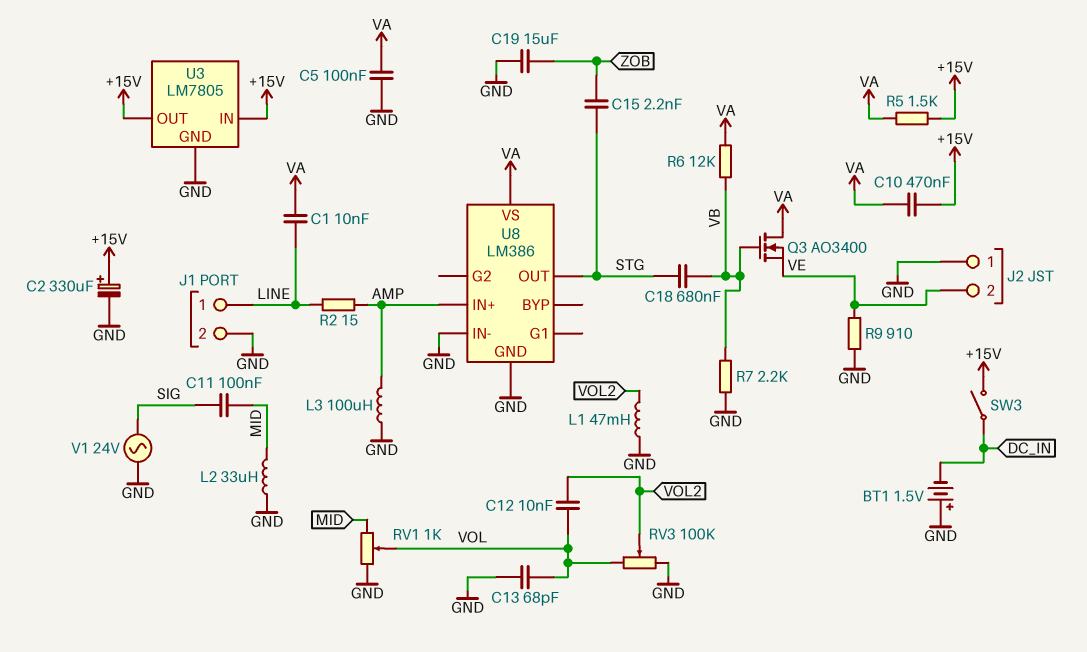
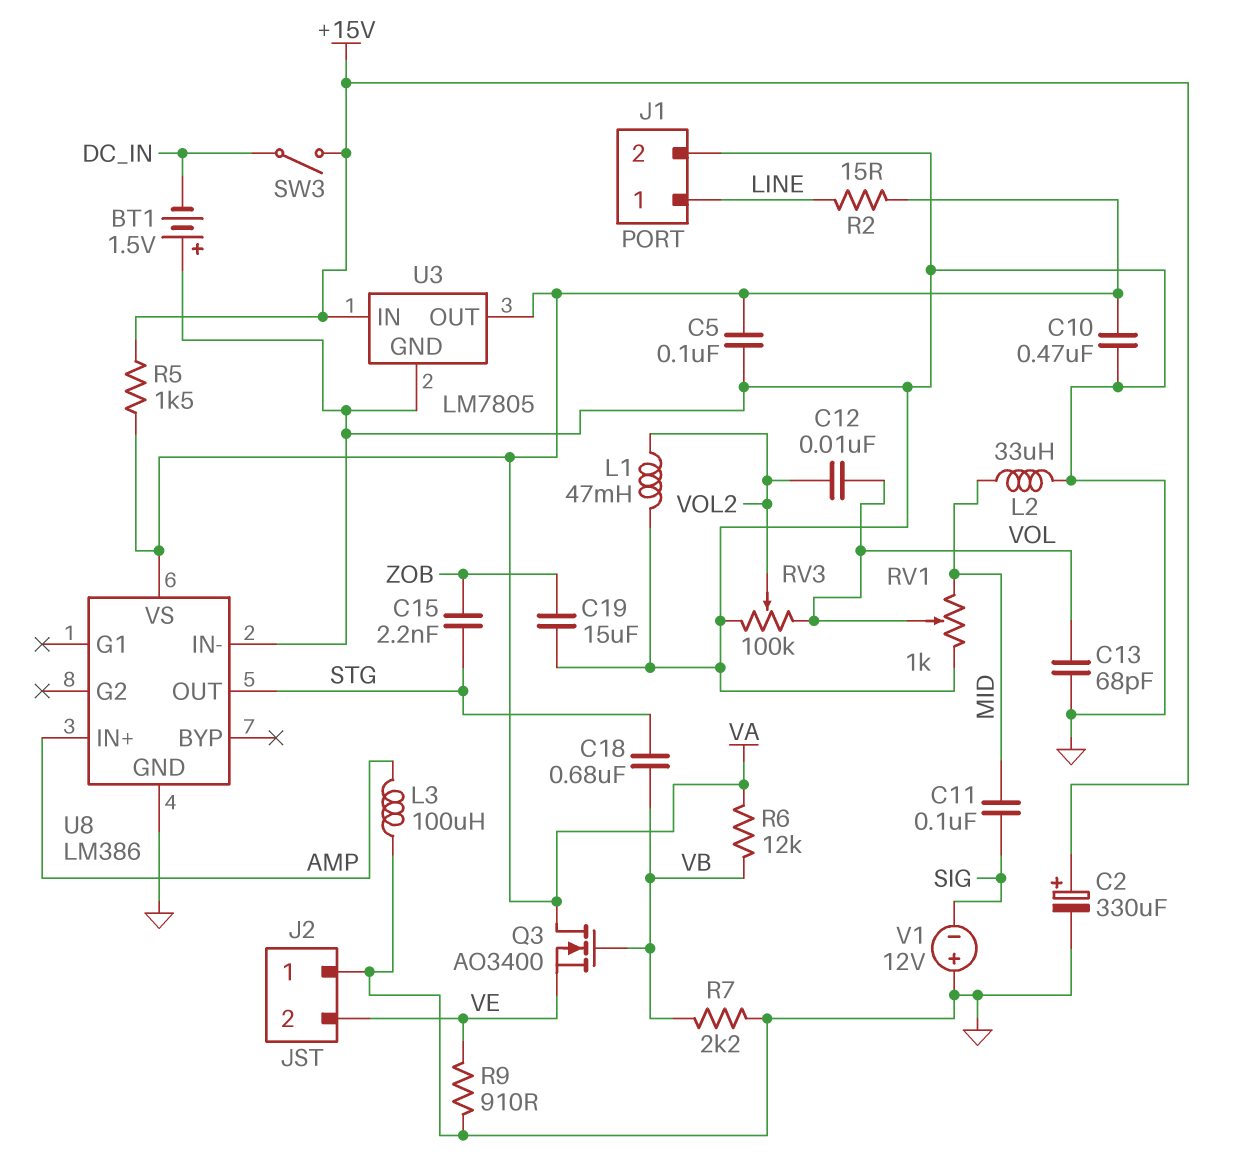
C1: 10nF (LINE, VA) -> none
C10: 470nF (+15V, VA) -> 470nF (GND, VA)
R2: 15 (AMP, LINE) -> 15 (LINE, VA)
U3 pin OUT: +15V -> VA
V1: AC 24V (GND, SIG) -> 12V (plus GND, minus SIG)

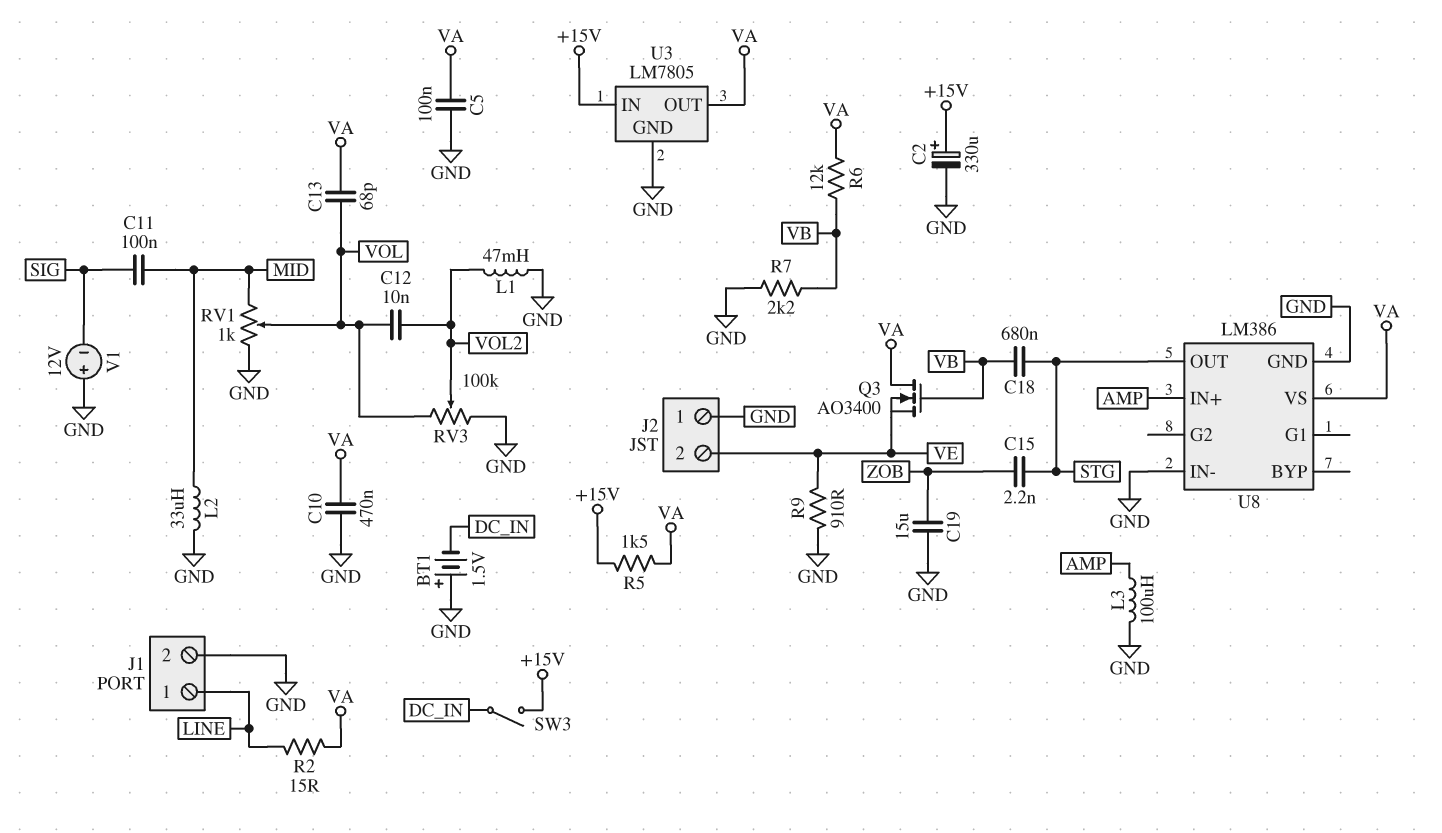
C13: 68pF (GND, VOL) -> 68pF (VA, VOL)

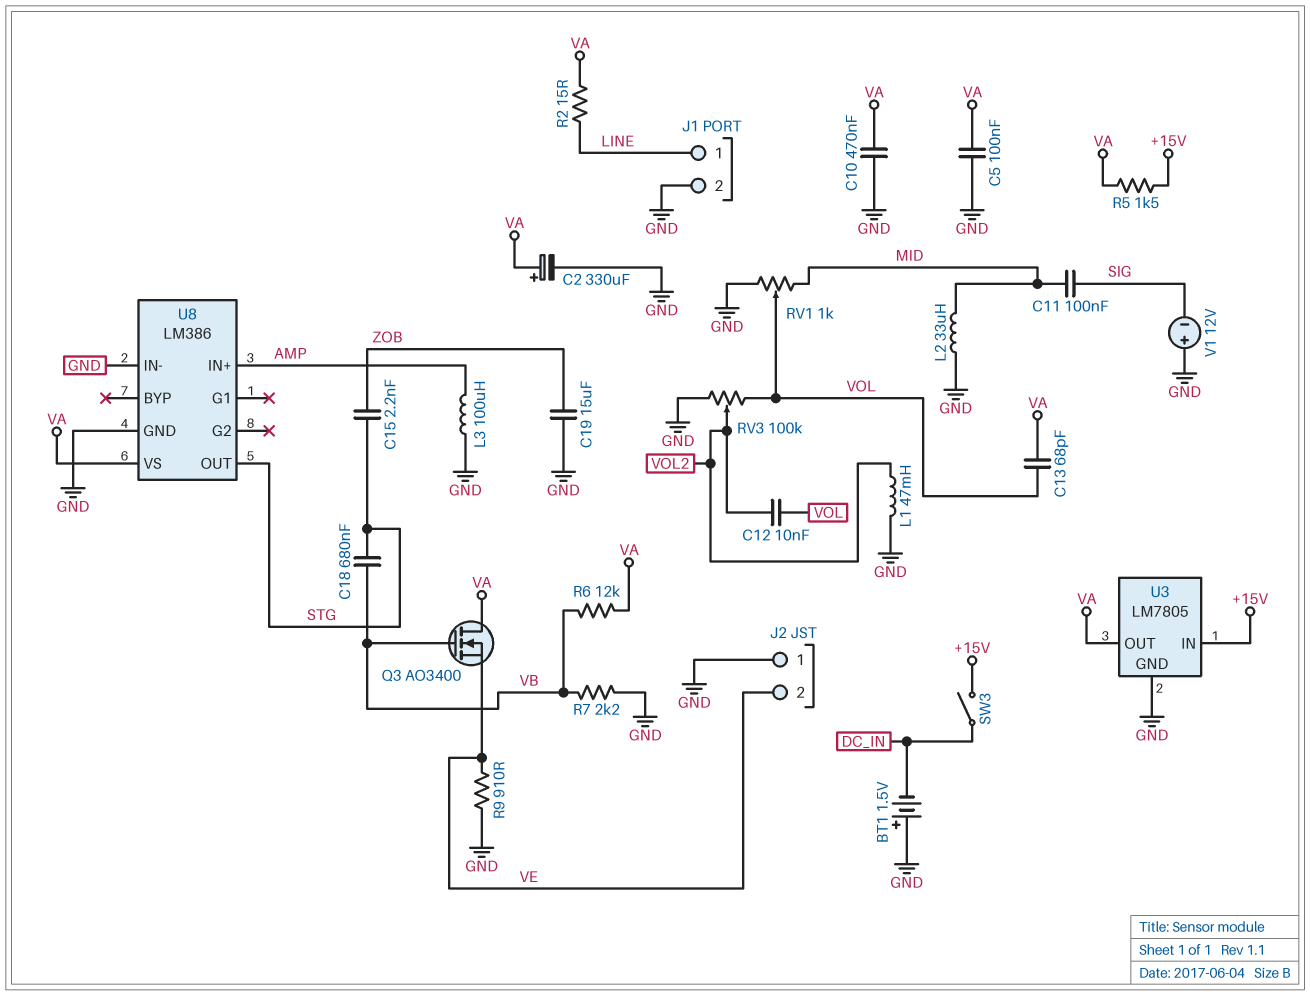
C2: 330uF (plus +15V, minus GND) -> 330uF (plus VA, minus GND)

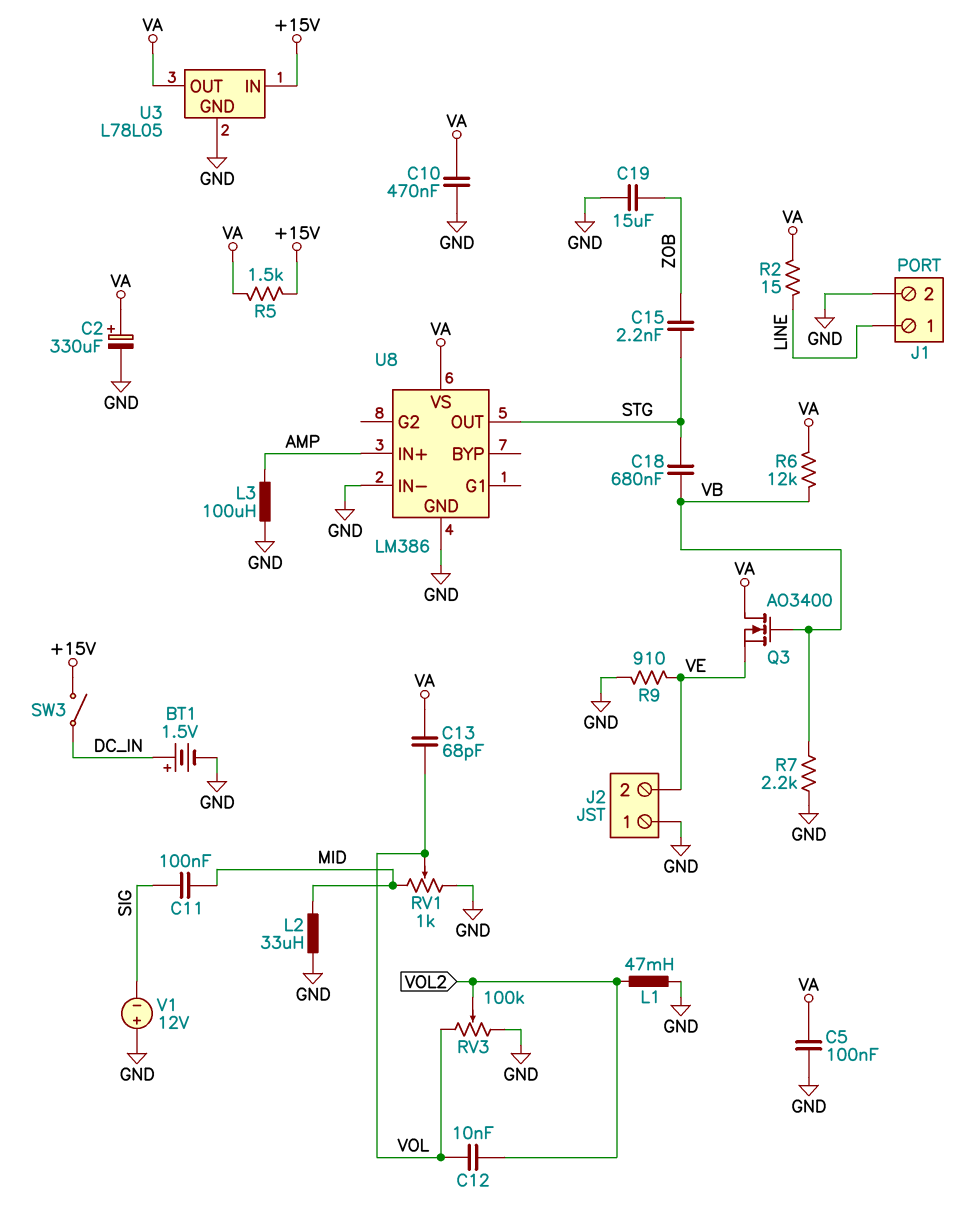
BT1: 1.5V (plus GND, minus DC_IN) -> 1.5V (plus DC_IN, minus GND)
U3: LM7805 -> L78L05

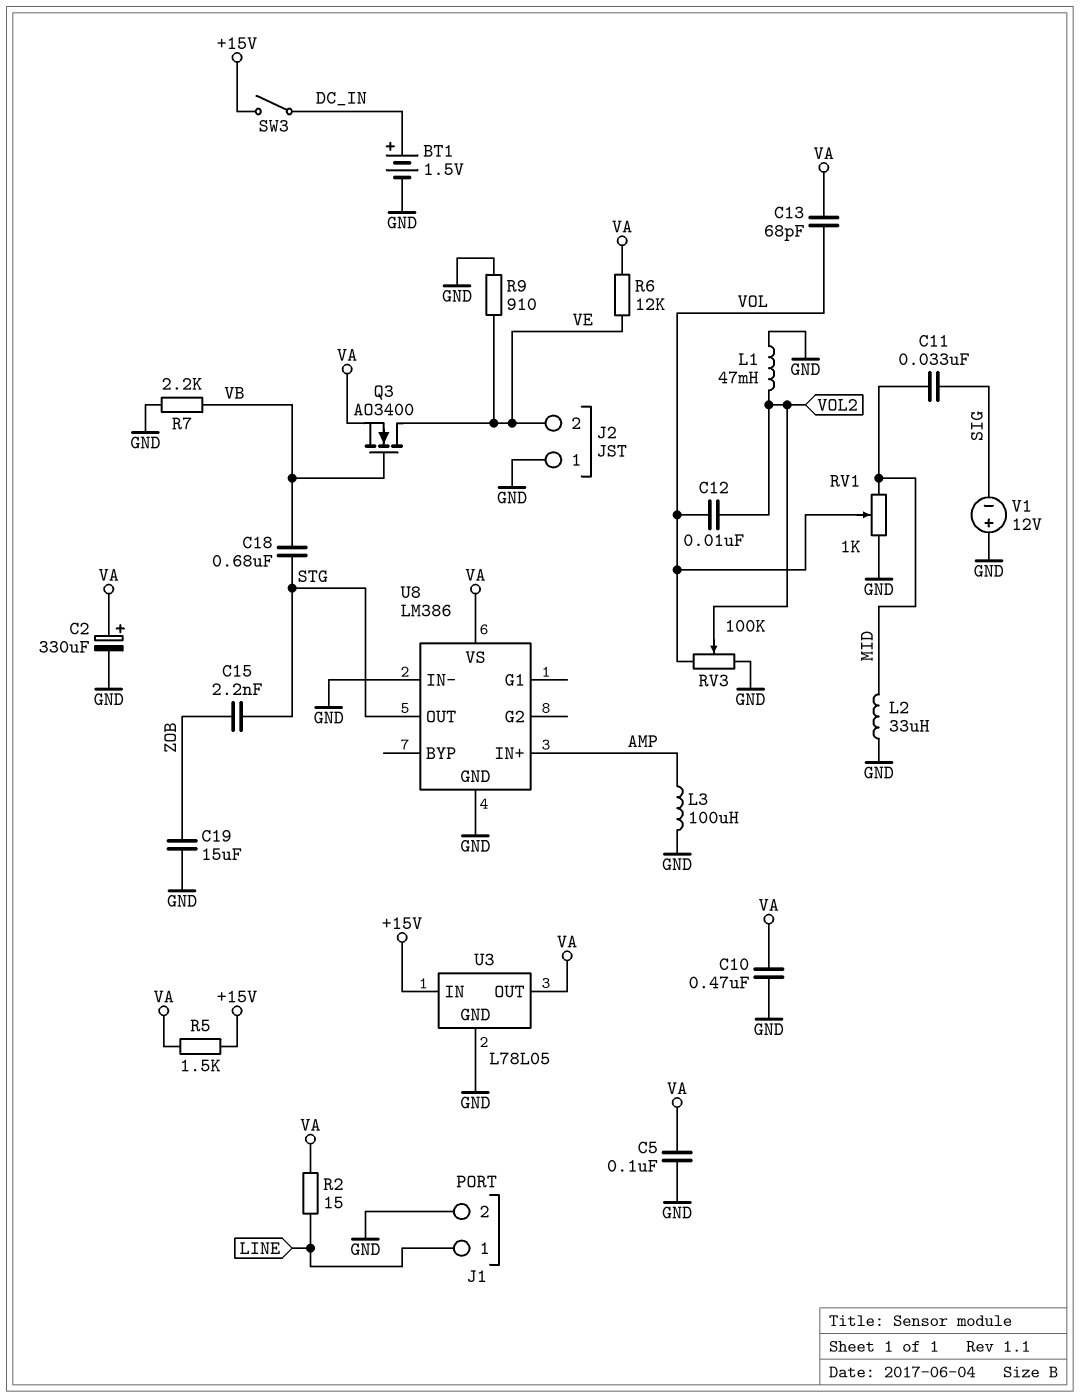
C11: 100nF (MID, SIG) -> 33nF (MID, SIG)
Q3: NMOS AO3400 (G VB, D VA, S VE) -> NMOS AO3400 (G VB, D VE, S VA)
R6: 12k (VA, VB) -> 12k (VA, VE)

